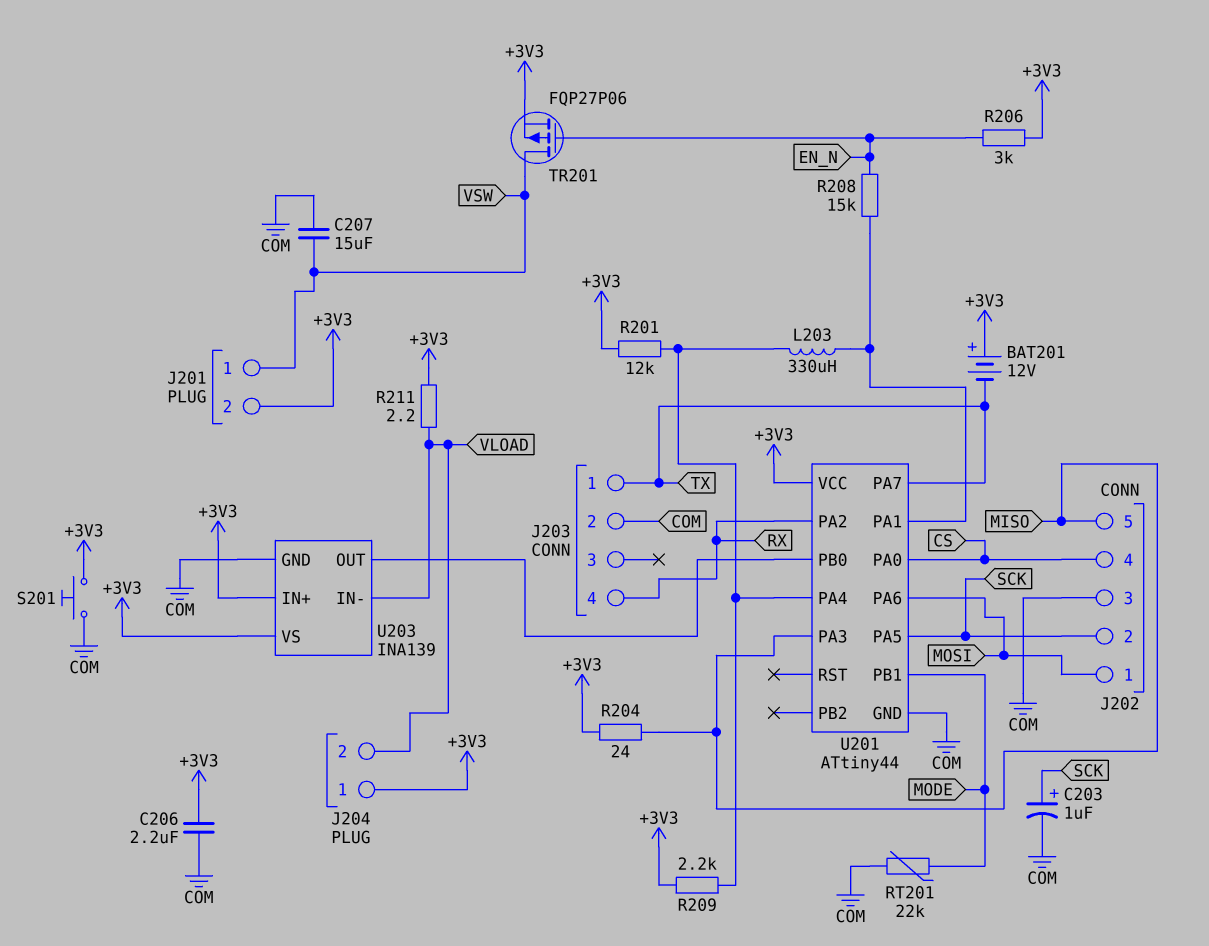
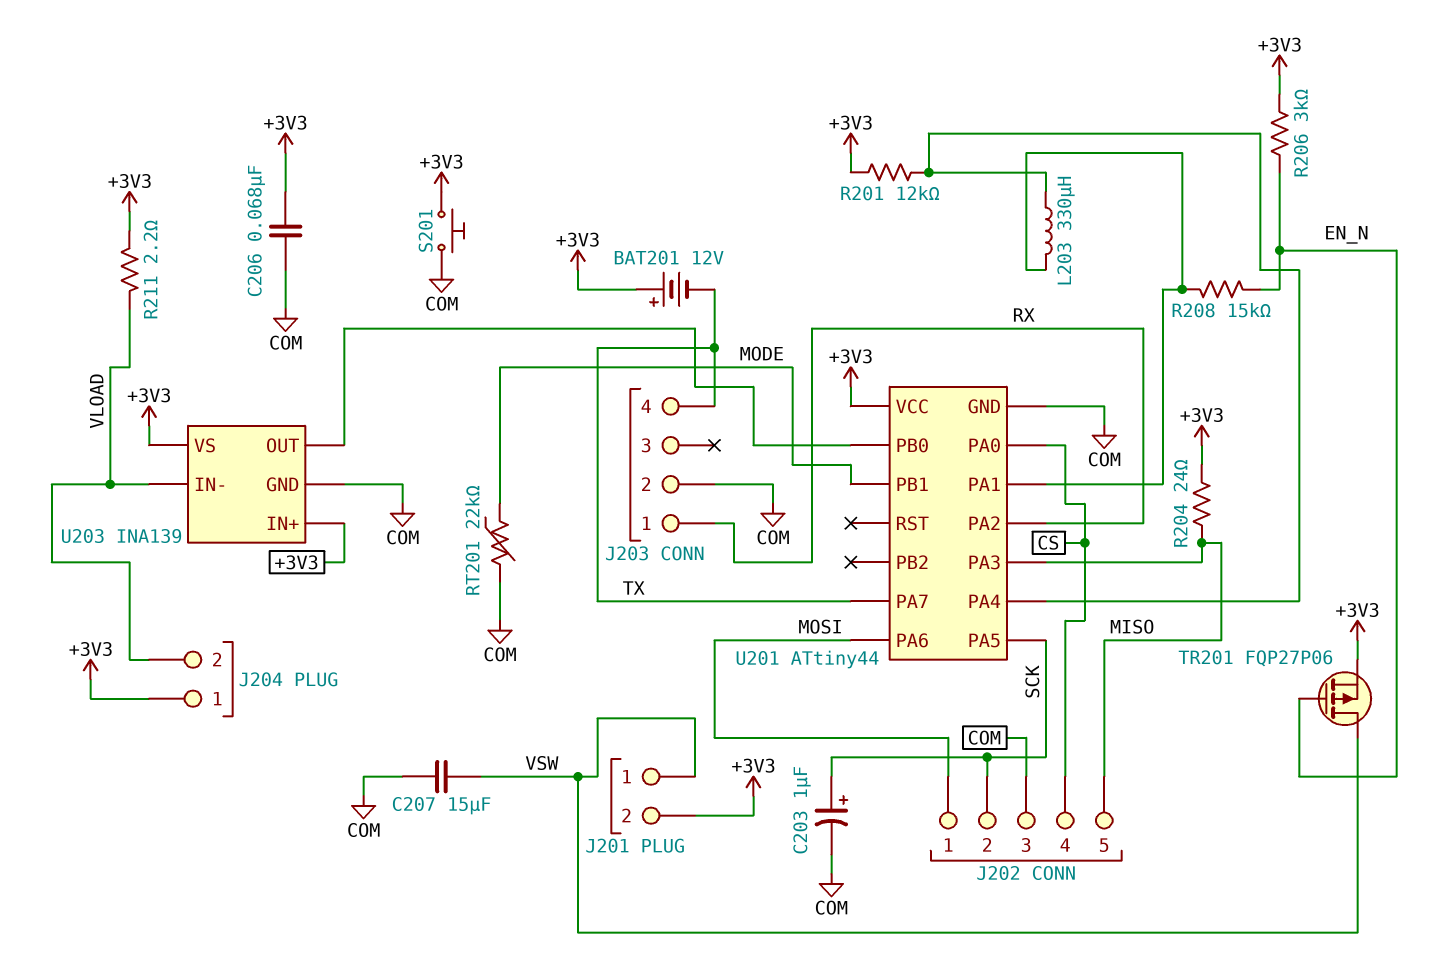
C206: 2.2uF (+3V3, COM) -> 68nF (+3V3, COM)
J203 pin 1: TX -> RX
J203 pin 4: RX -> TX
R209: 2.2k (+3V3, U201/PA4) -> none

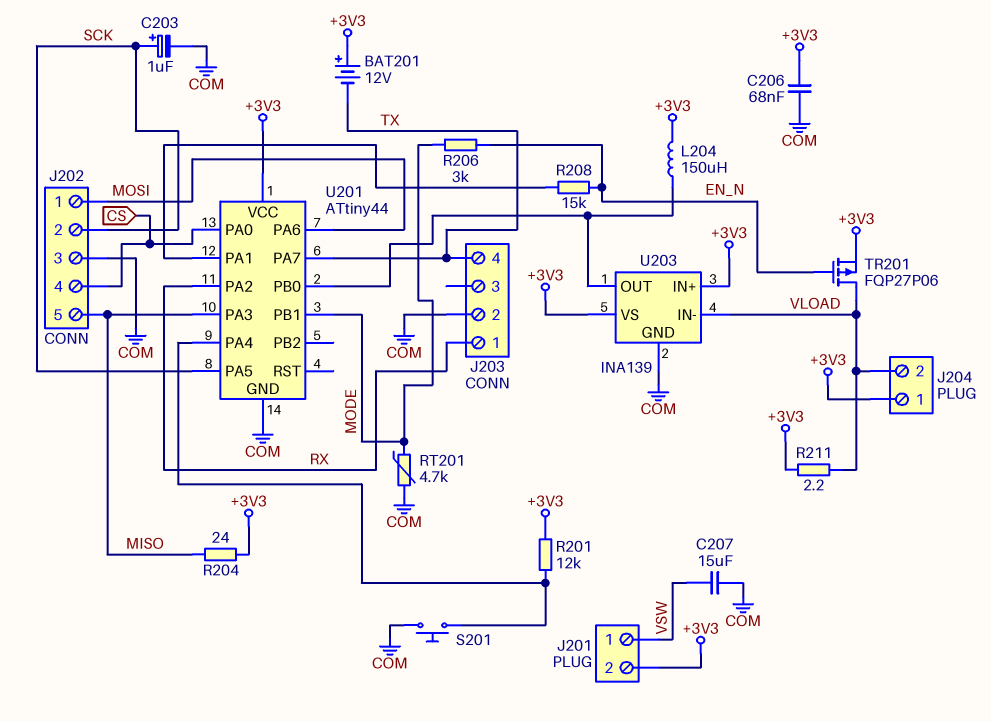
L203: 330uH (U201/PA1, U201/PA4) -> none
L204: none -> 150uH (+3V3, U201/PB0)
R206: 3k (+3V3, EN_N) -> 3k (EN_N, MODE)
RT201: 22k (COM, MODE) -> 4.7k (COM, MODE)
S201: button (+3V3, COM) -> button (COM, U201/PA4)
TR201: PMOS FQP27P06 (G EN_N, D VSW, S +3V3) -> PMOS FQP27P06 (G EN_N, D VLOAD, S +3V3)

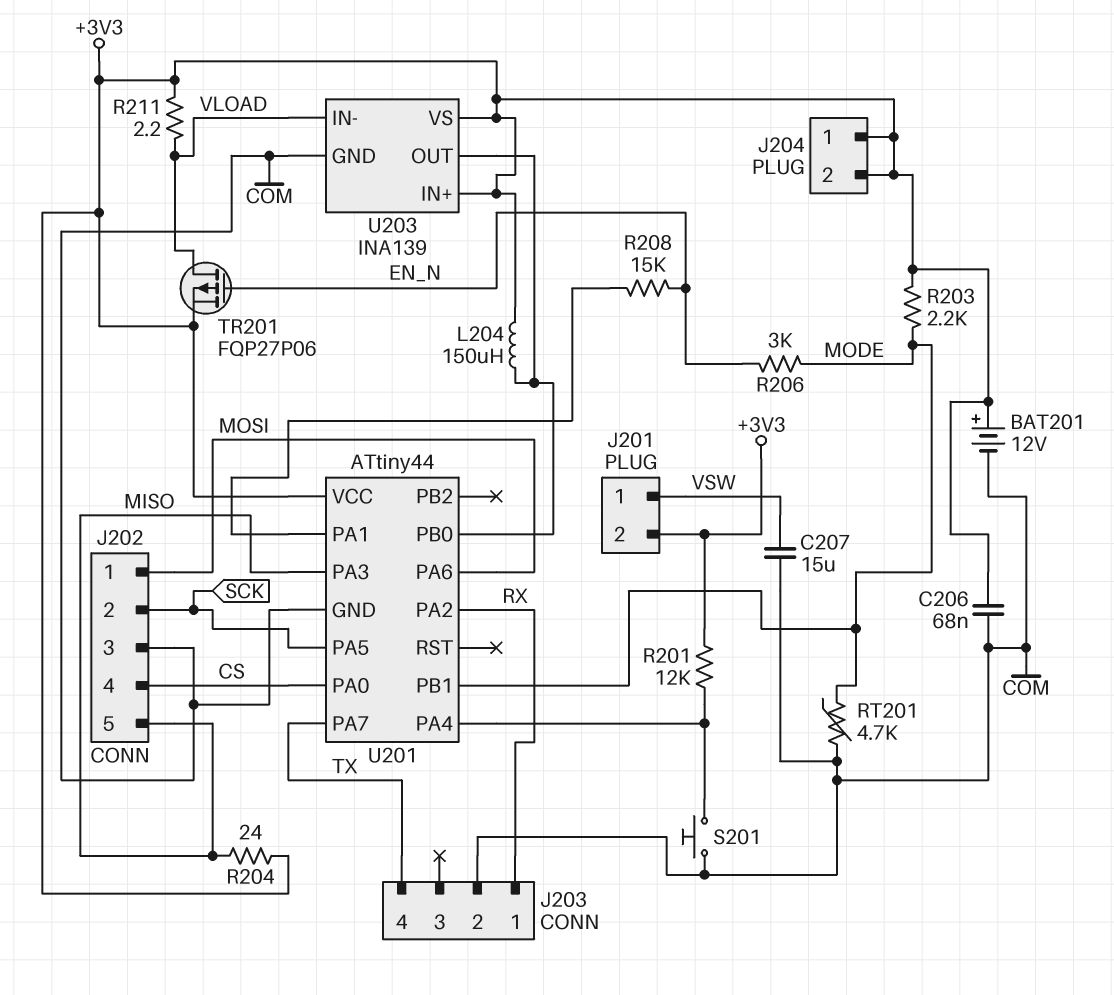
BAT201: 12V (plus +3V3, minus TX) -> 12V (plus +3V3, minus COM)
C203: 1uF (plus SCK, minus COM) -> none
J204 pin 2: VLOAD -> +3V3
R203: none -> 2.2k (+3V3, MODE)

